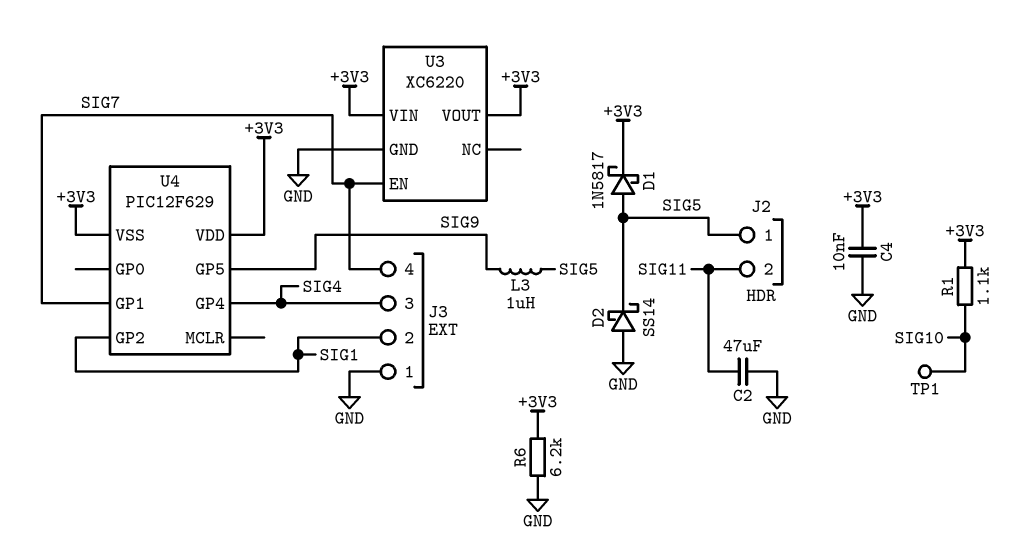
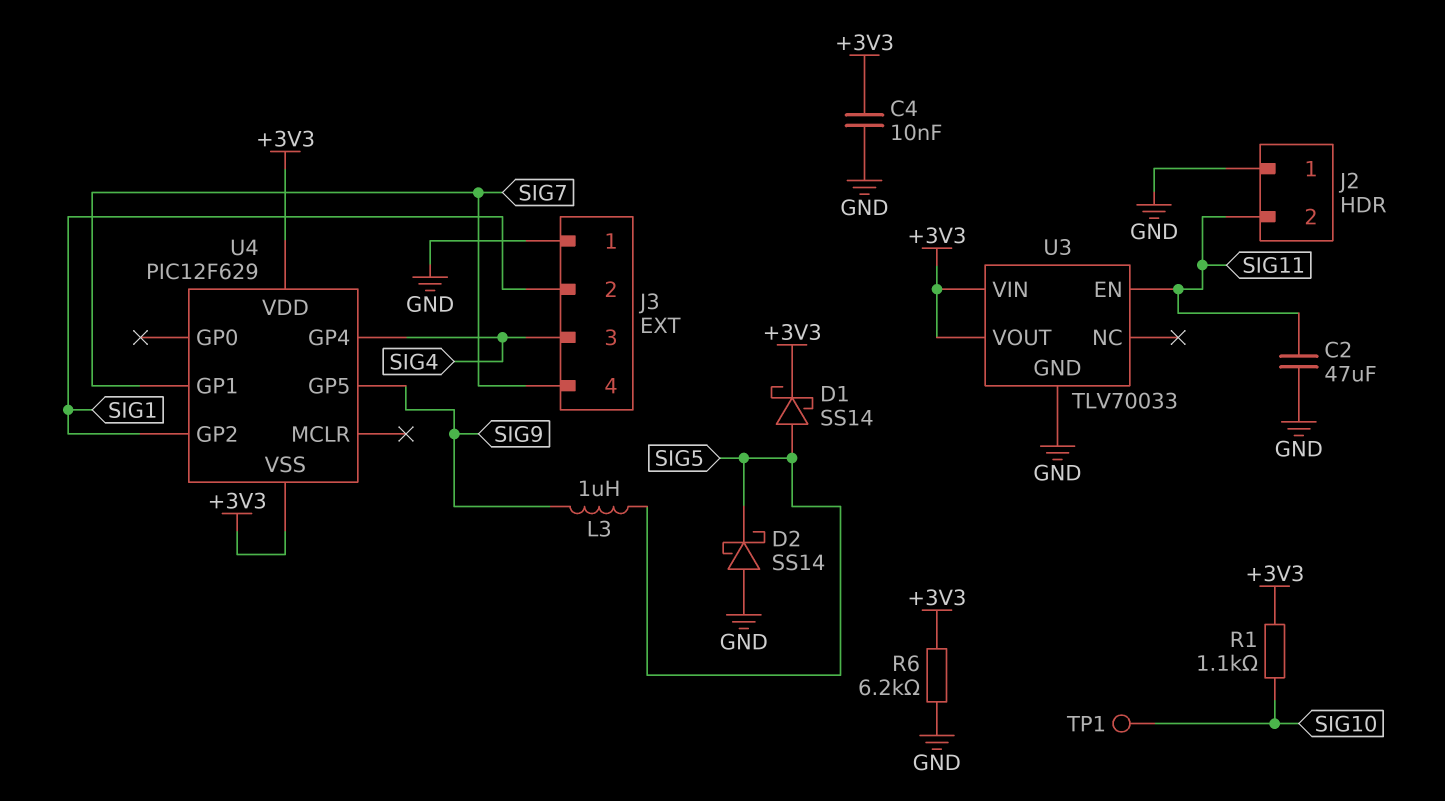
D1: schottky 1N5817 (A SIG5, K +3V3) -> schottky SS14 (A SIG5, K +3V3)
J2 pin 1: SIG5 -> GND
U3: XC6220 -> TLV70033
U3 pin EN: SIG7 -> SIG11

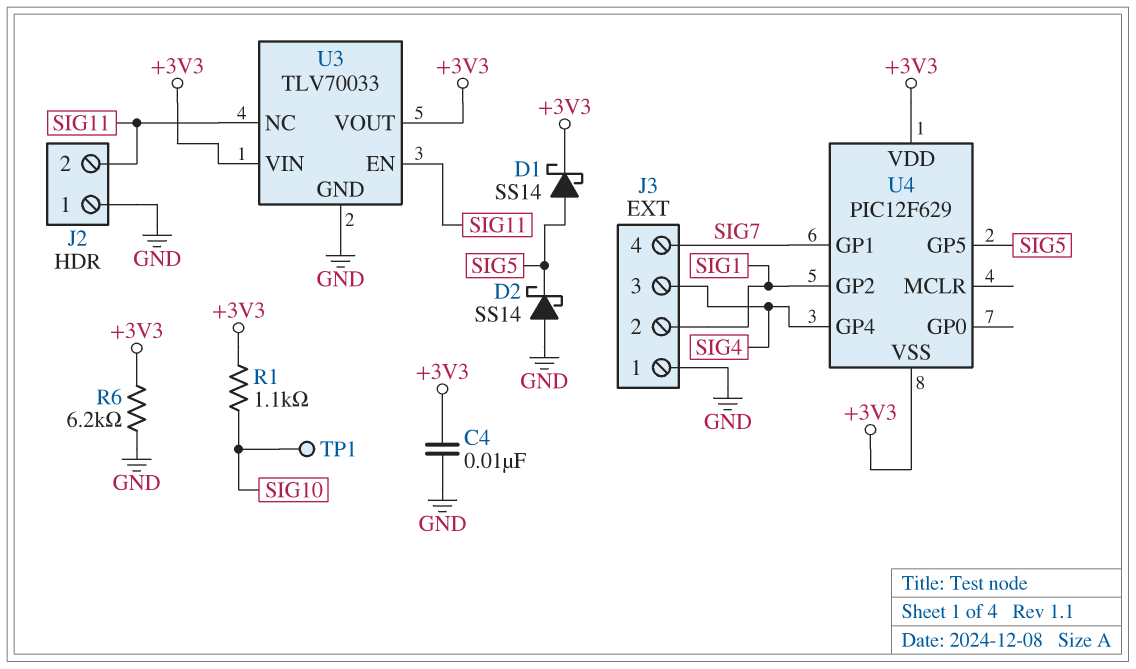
C2: 47uF (GND, SIG11) -> none
L3: 1uH (SIG5, SIG9) -> none
U3 pin NC: none -> SIG11
U4 pin GP5: SIG9 -> SIG5

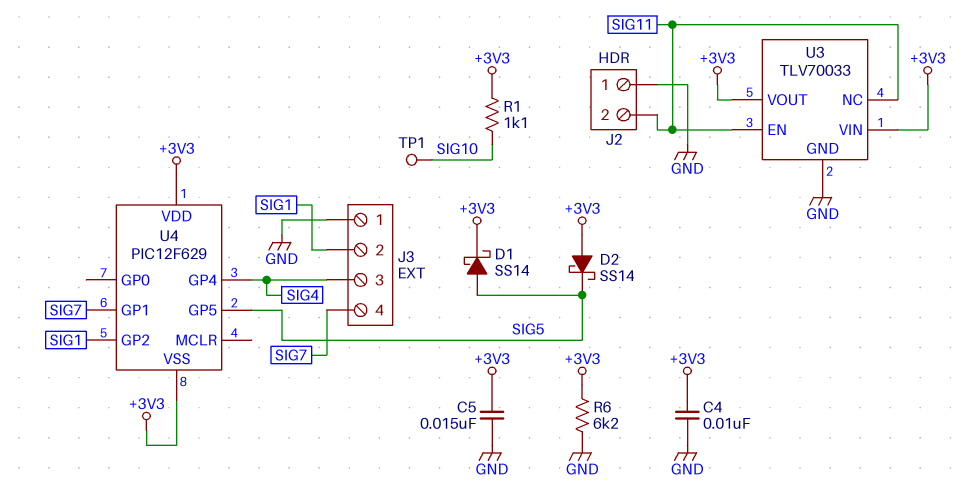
C5: none -> 15nF (+3V3, GND)
D2: schottky SS14 (A GND, K SIG5) -> schottky SS14 (A +3V3, K SIG5)

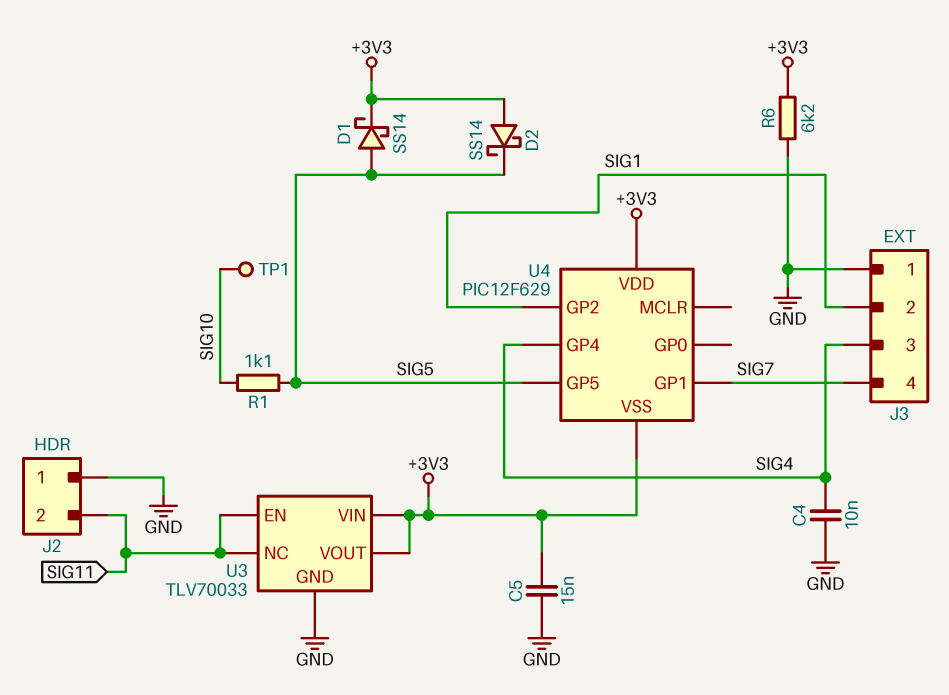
C4: 10nF (+3V3, GND) -> 10nF (GND, SIG4)
R1: 1.1k (+3V3, SIG10) -> 1.1k (SIG5, SIG10)

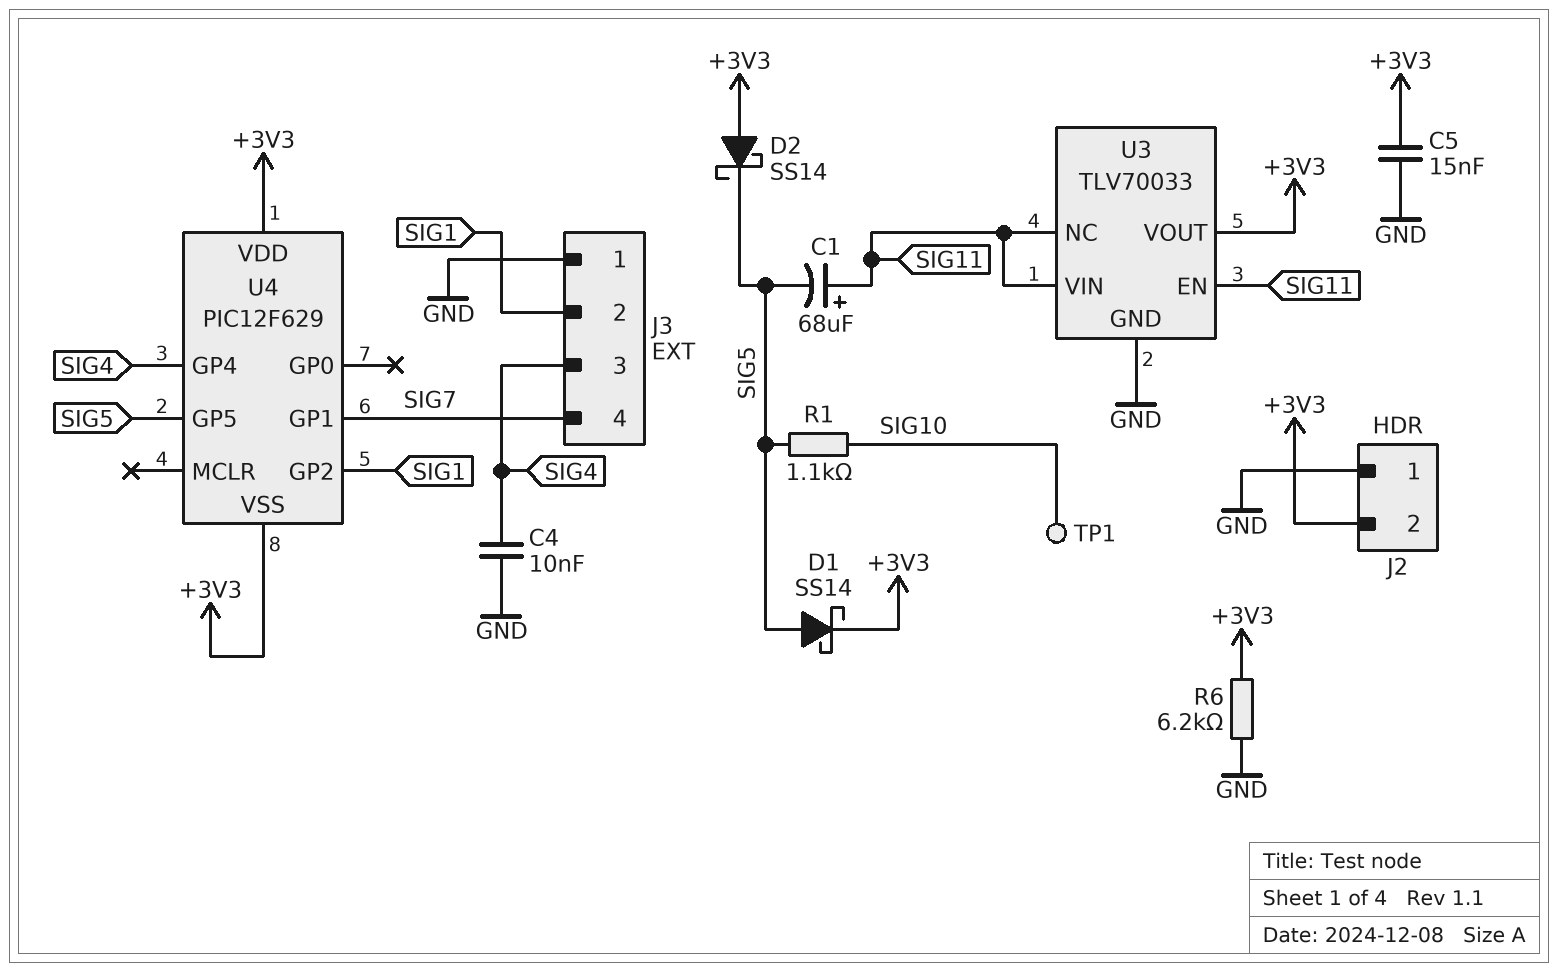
C1: none -> 68uF (plus SIG11, minus SIG5)
J2 pin 2: SIG11 -> +3V3
U3 pin VIN: +3V3 -> SIG11

